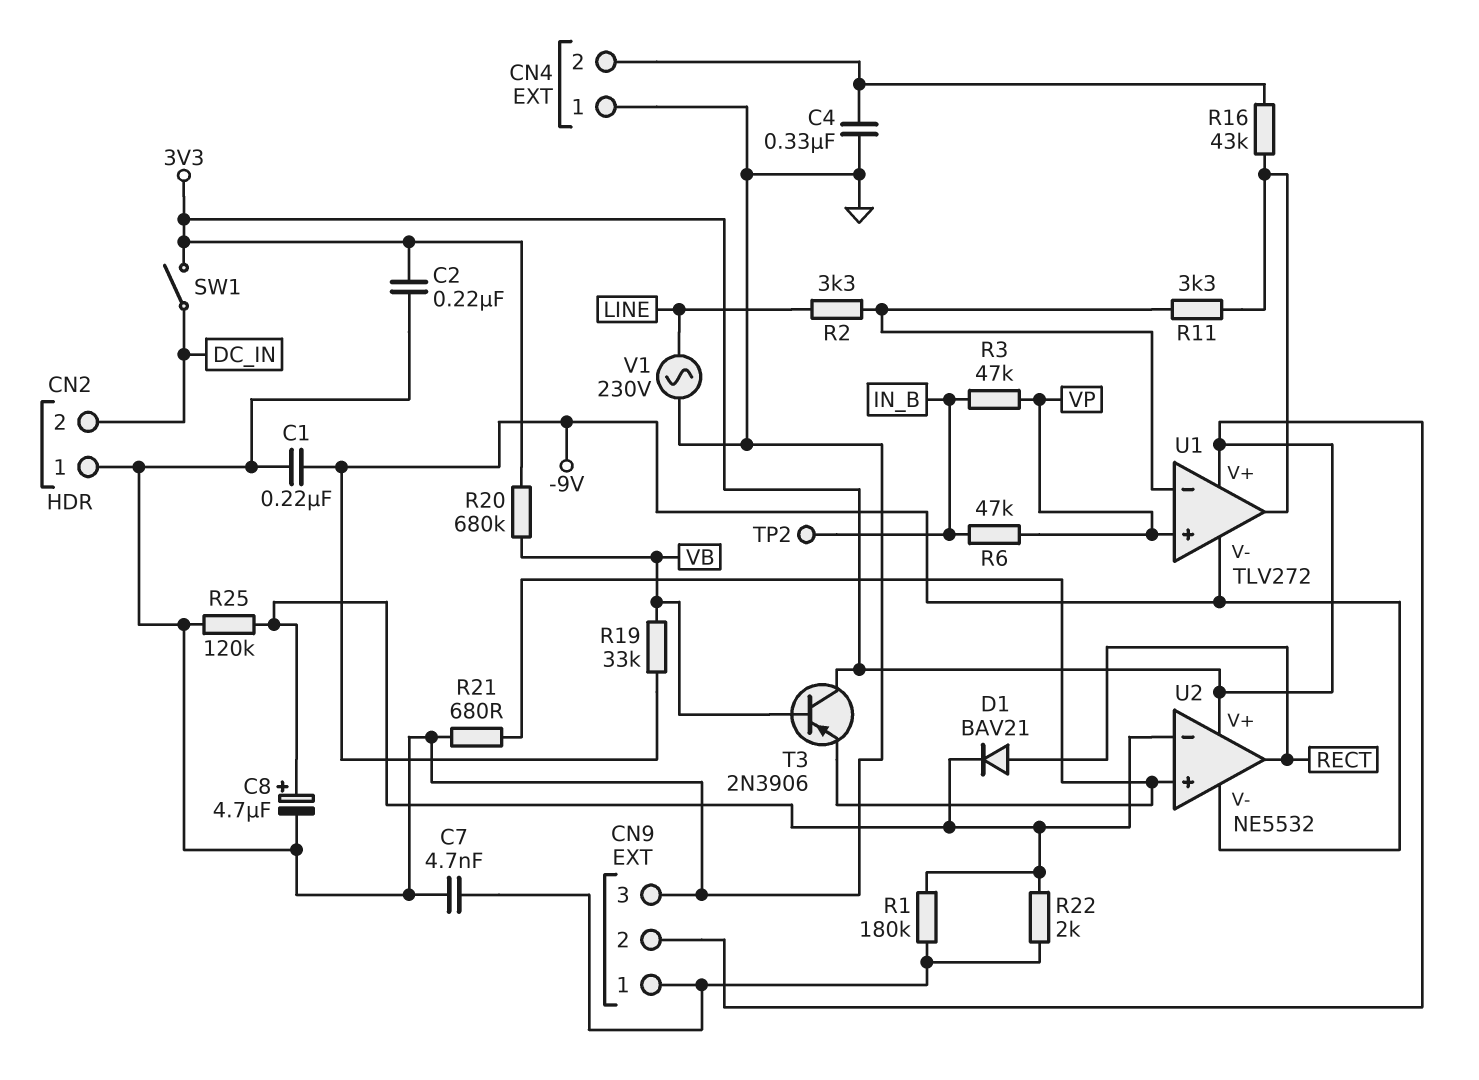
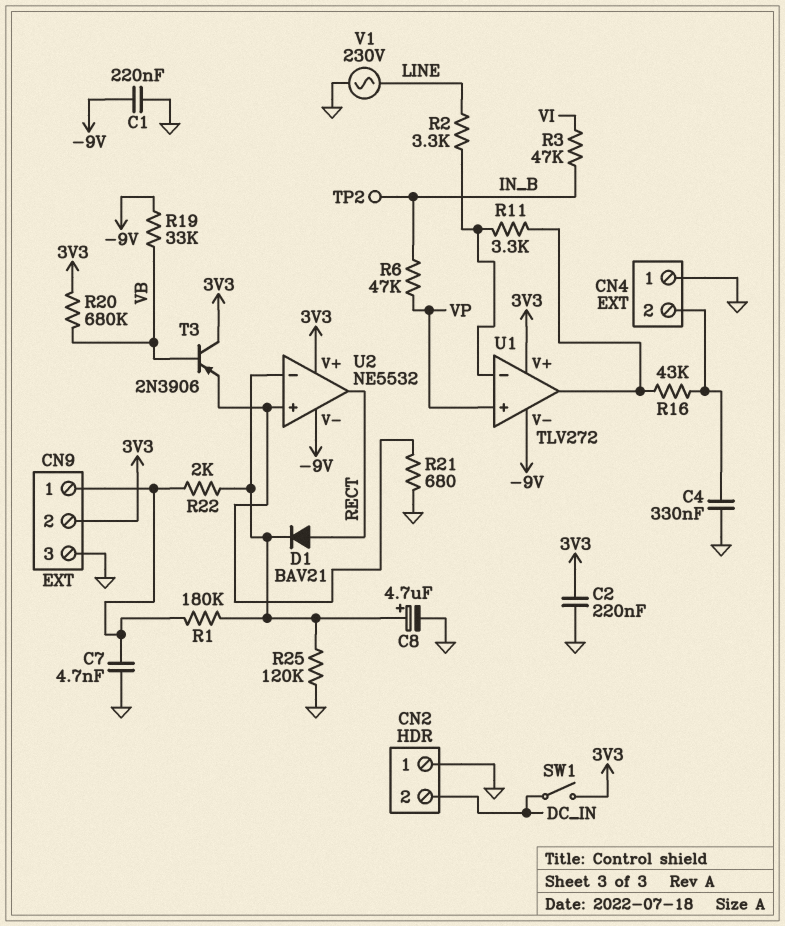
R3: 47k (IN_B, VP) -> 47k (IN_B, VI)

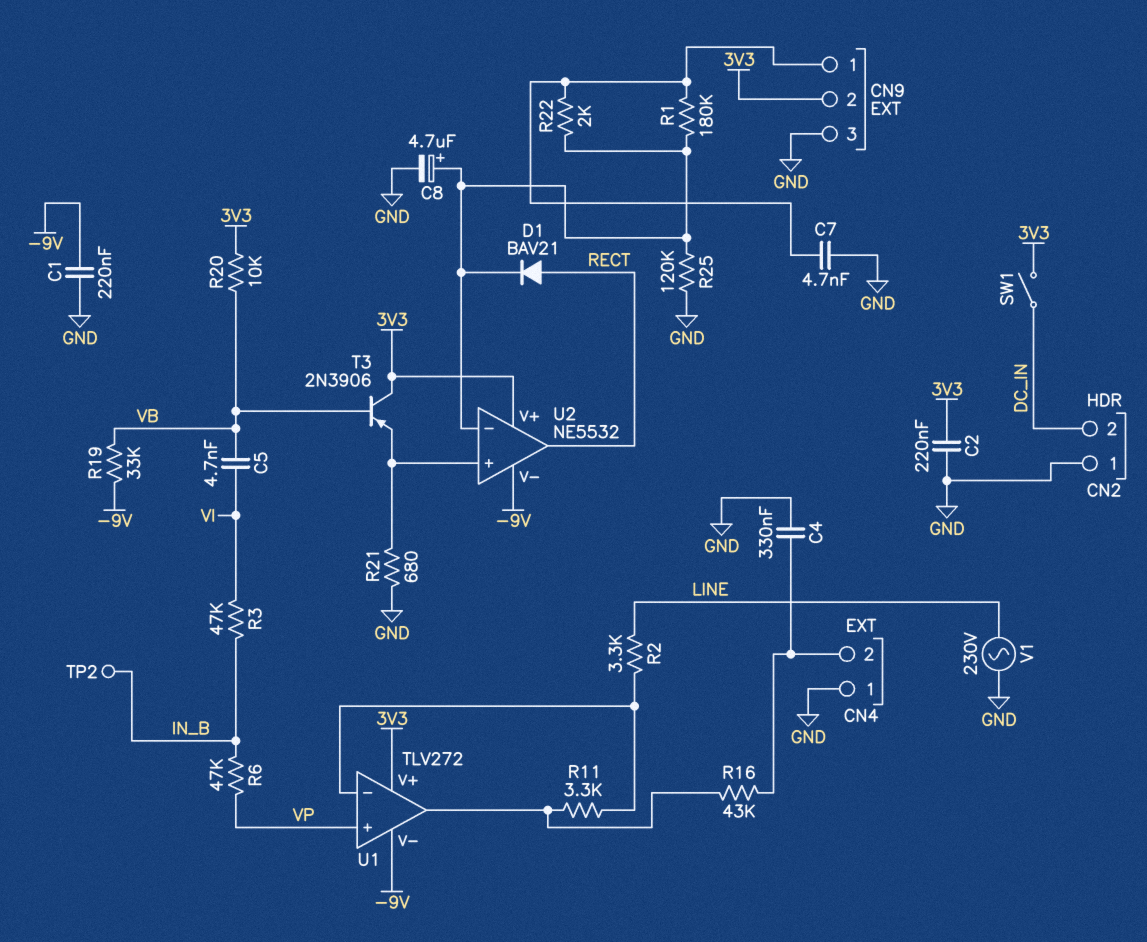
C5: none -> 4.7nF (VB, VI)
R20: 680k (3V3, VB) -> 10k (3V3, VB)

